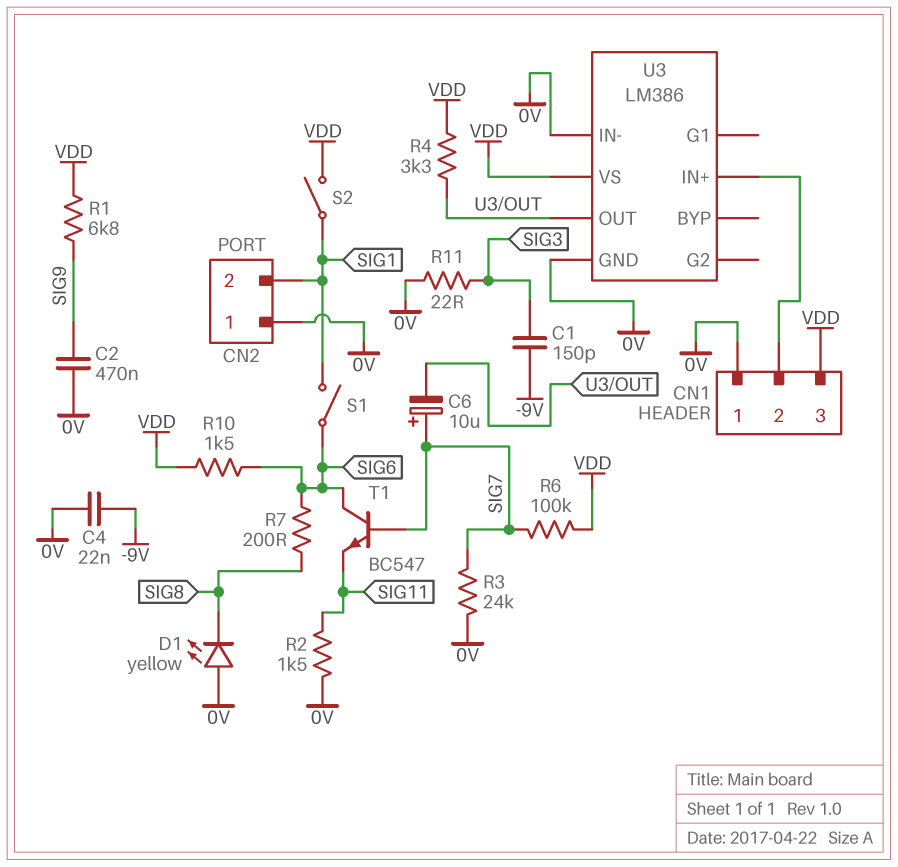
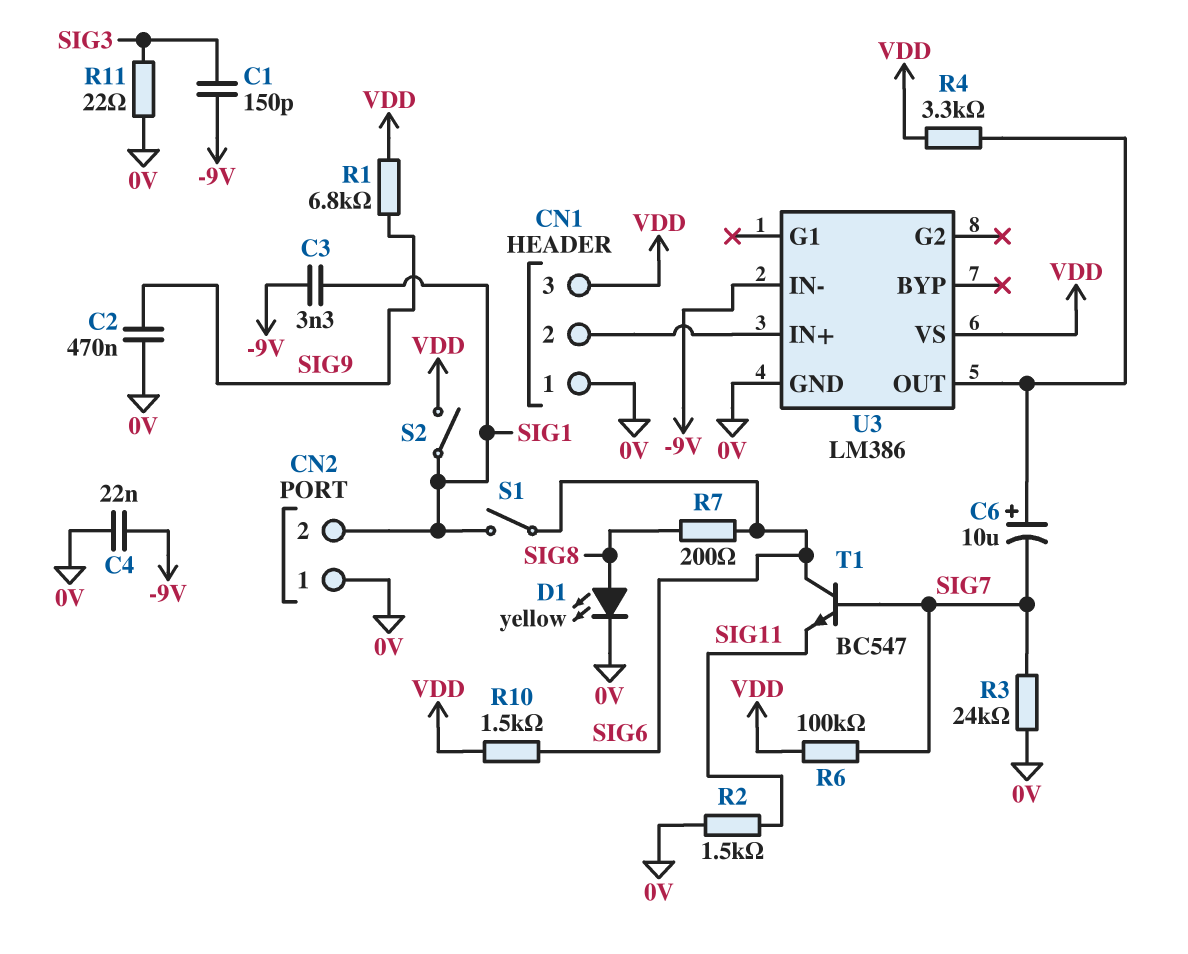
C3: none -> 3.3nF (-9V, SIG1)
C6: 10uF (plus SIG7, minus U3/OUT) -> 10uF (plus U3/OUT, minus SIG7)
D1: LED yellow (A 0V, K SIG8) -> LED yellow (A SIG8, K 0V)
U3 pin IN-: 0V -> -9V

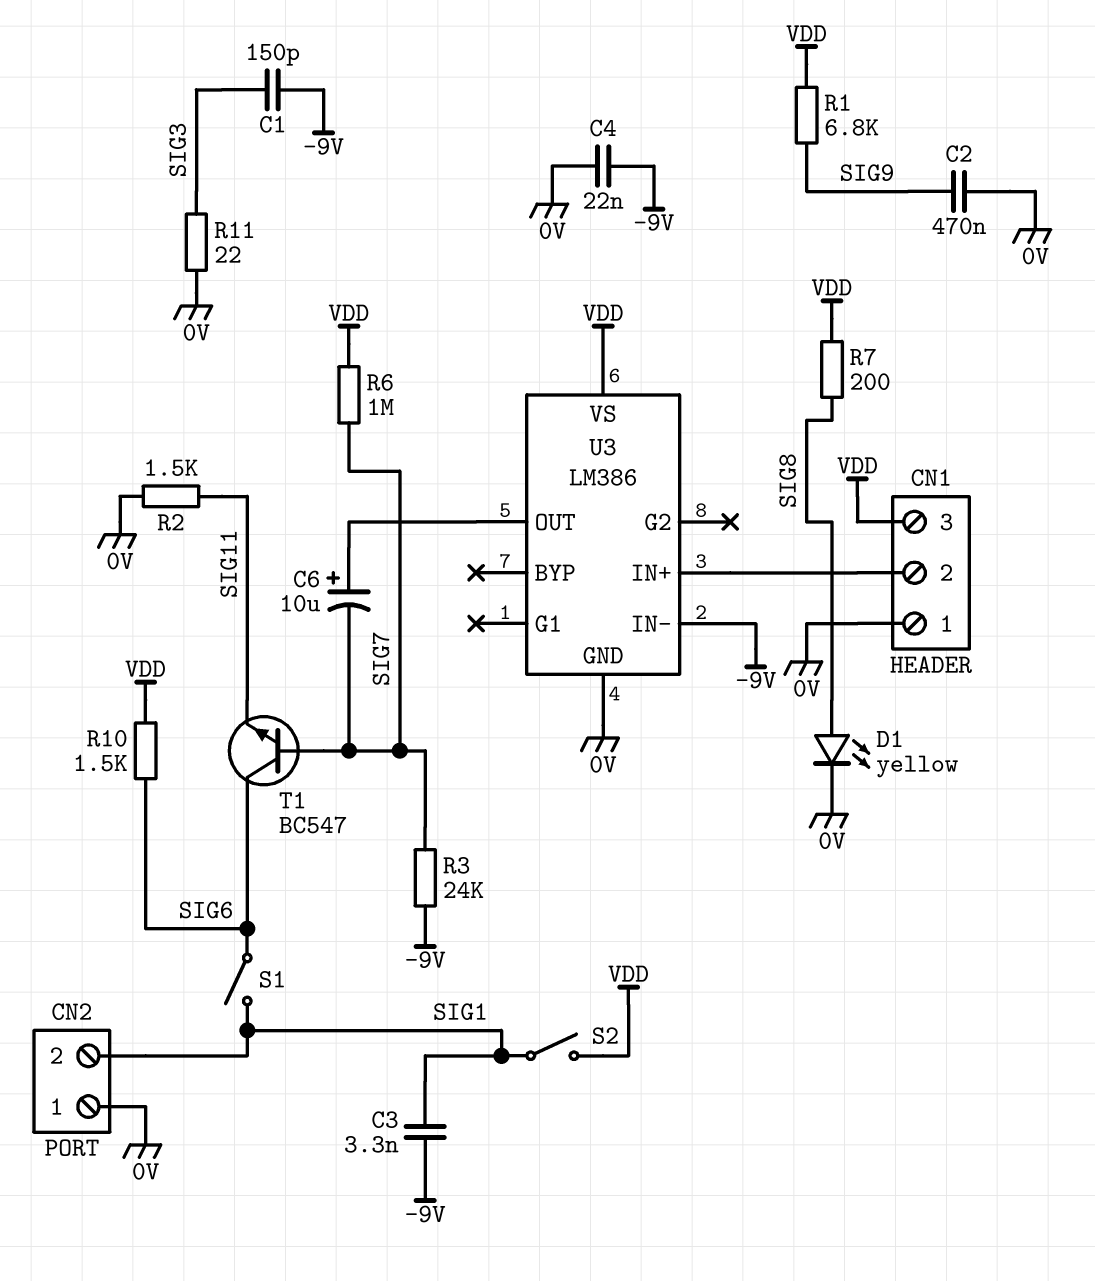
R3: 24k (0V, SIG7) -> 24k (-9V, SIG7)
R4: 3.3k (U3/OUT, VDD) -> none
R6: 100k (SIG7, VDD) -> 1M (SIG7, VDD)
R7: 200 (SIG6, SIG8) -> 200 (SIG8, VDD)

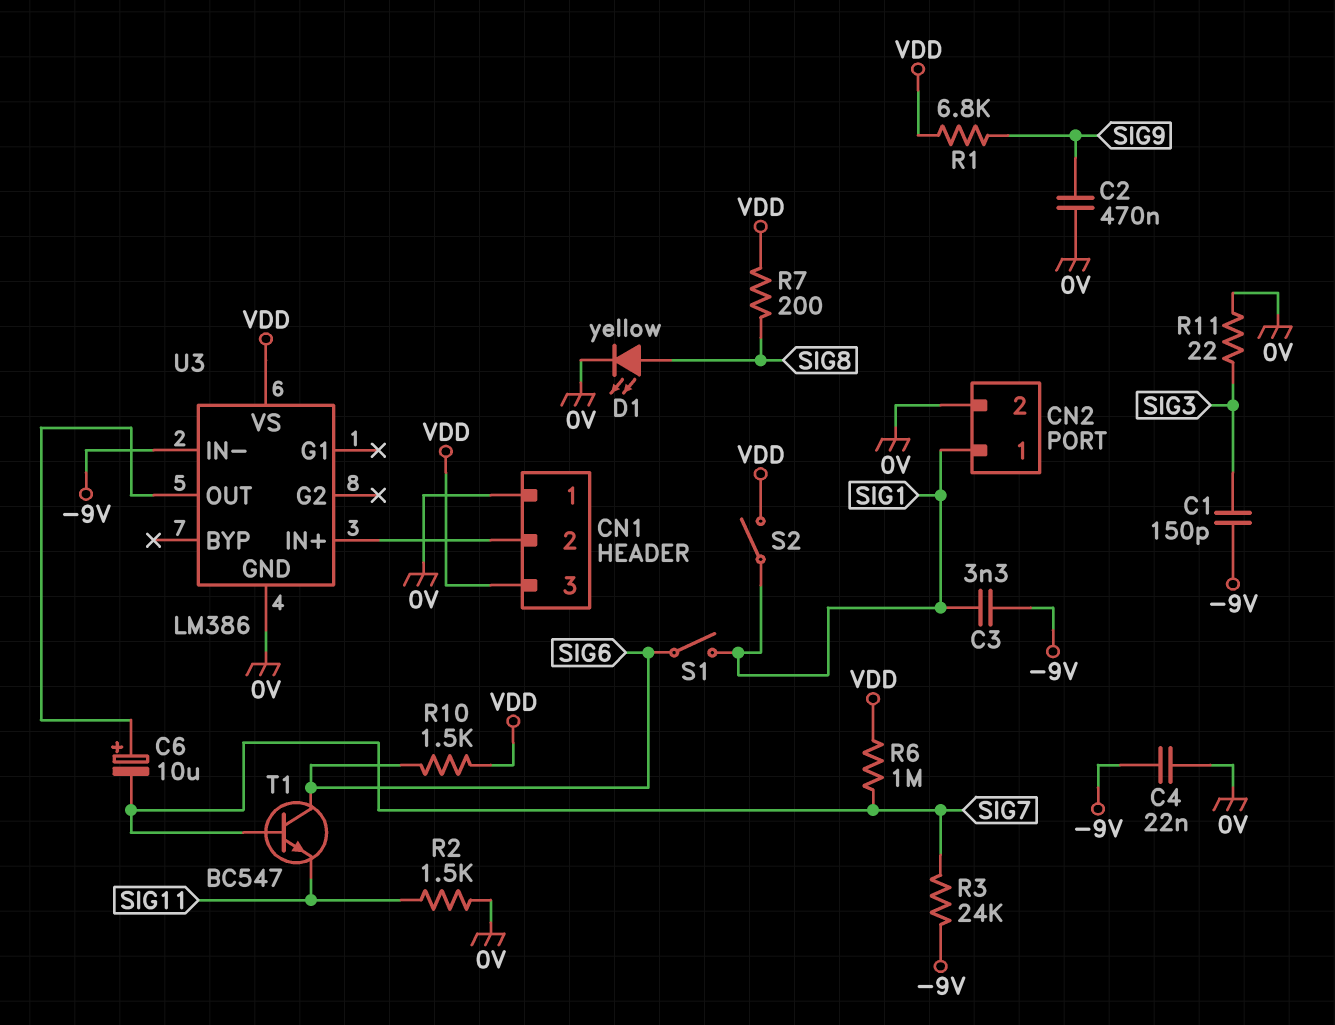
CN2 pin 1: 0V -> SIG1
CN2 pin 2: SIG1 -> 0V

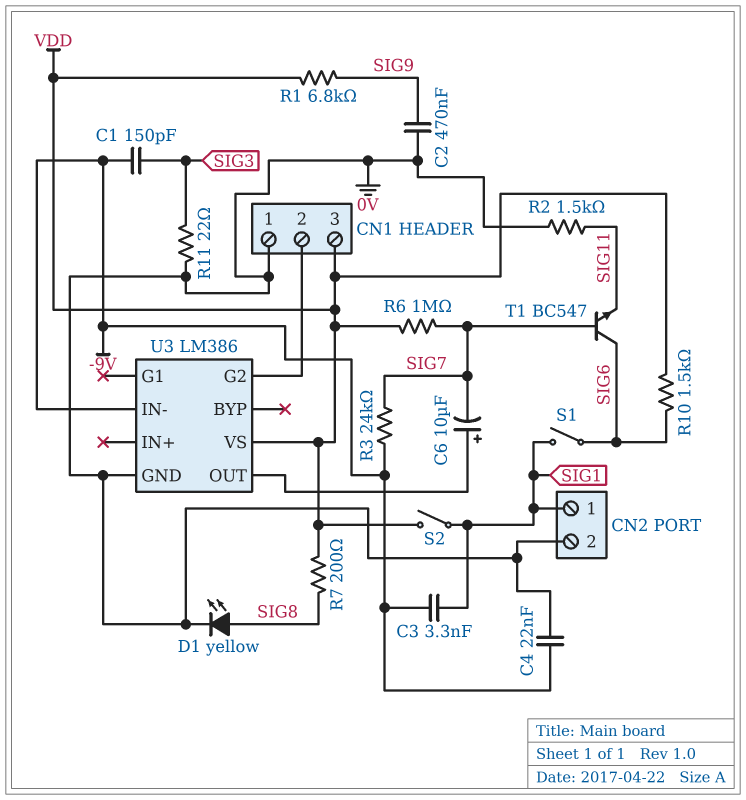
U3 pin G2: none -> CN1/2
U3 pin IN+: CN1/2 -> none

